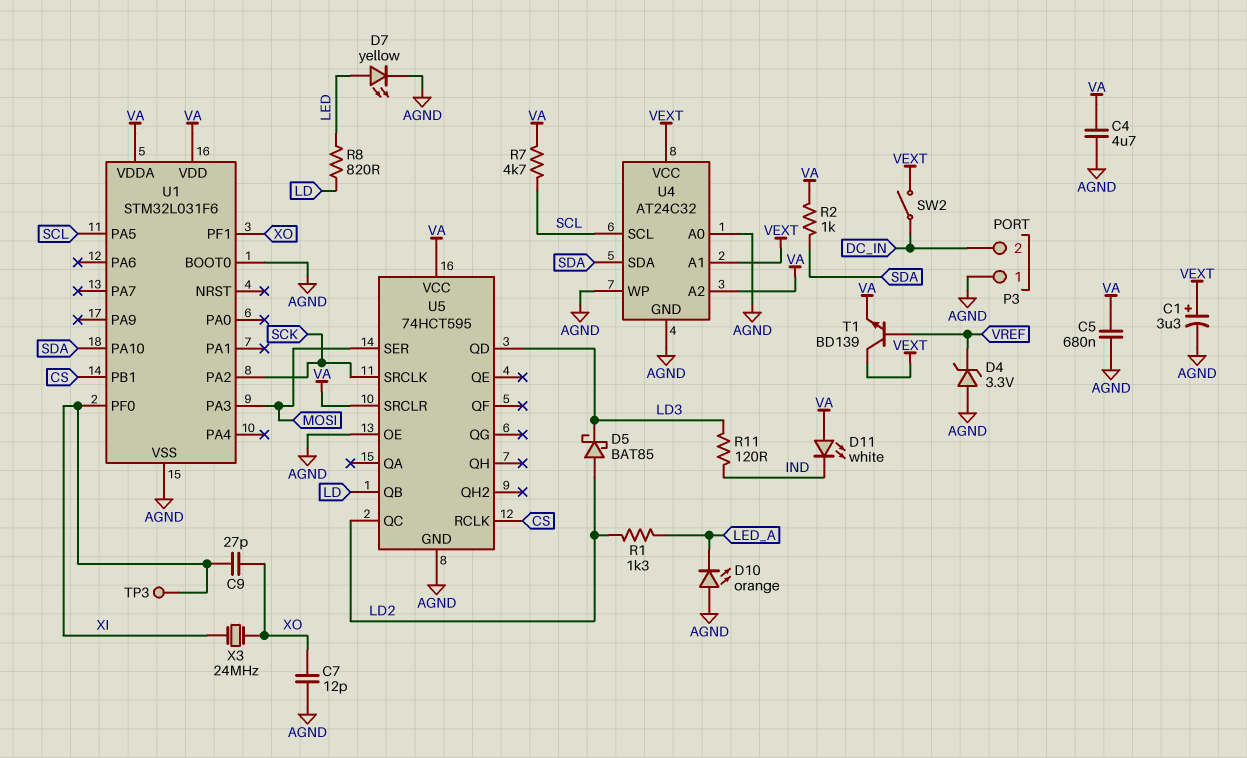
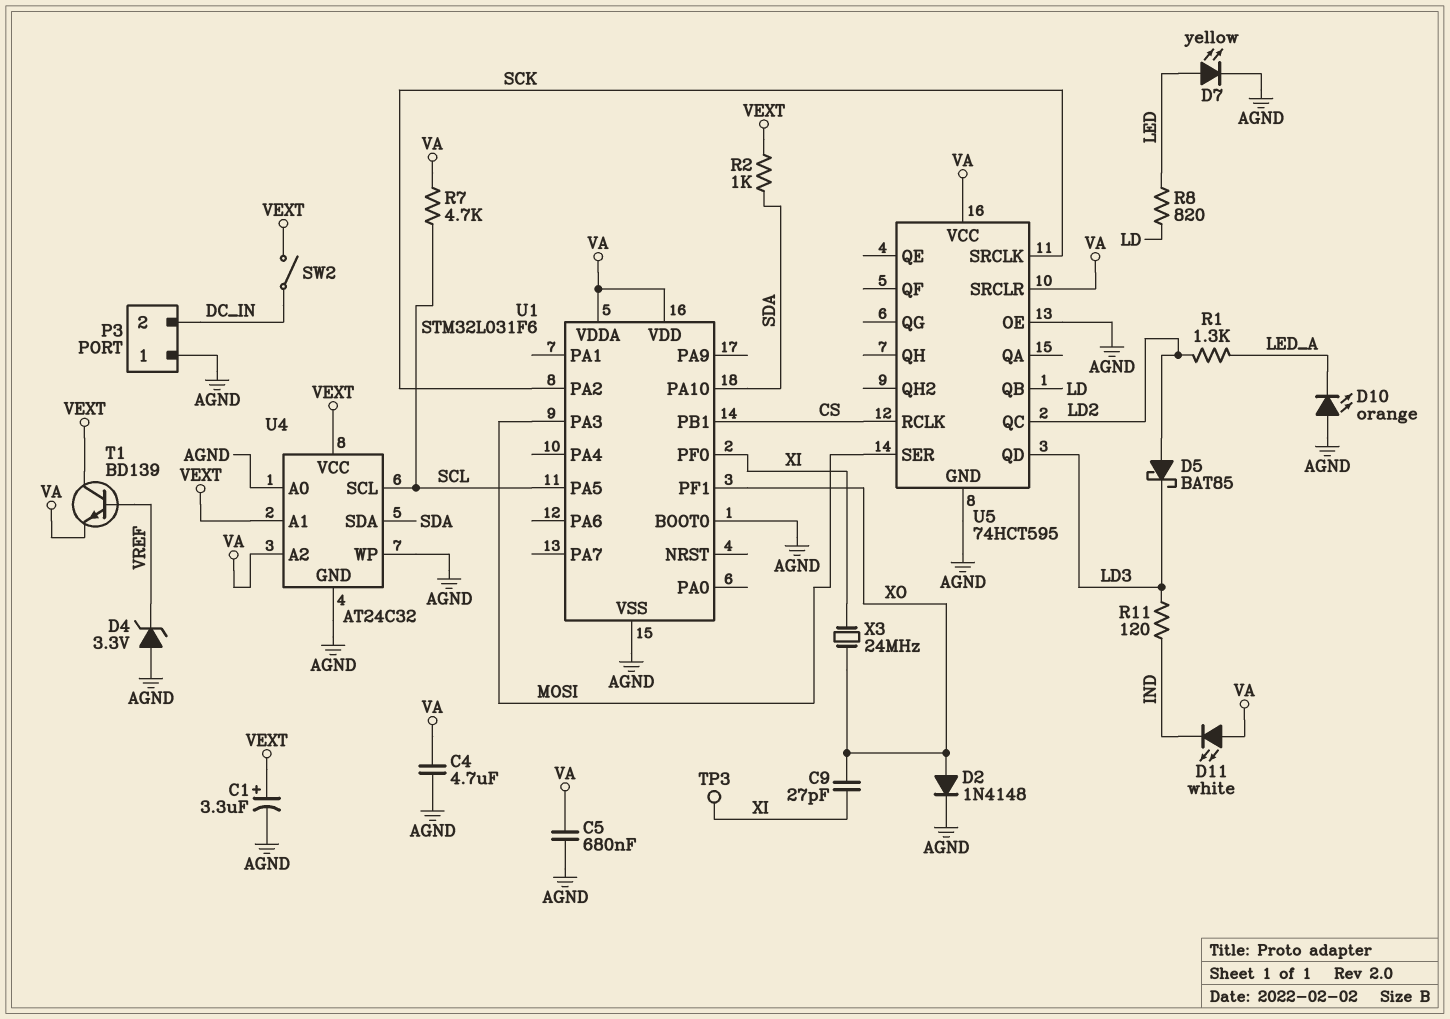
C7: 12pF (AGND, XO) -> none
D2: none -> diode 1N4148 (A XO, K AGND)
R2: 1k (SDA, VA) -> 1k (SDA, VEXT)

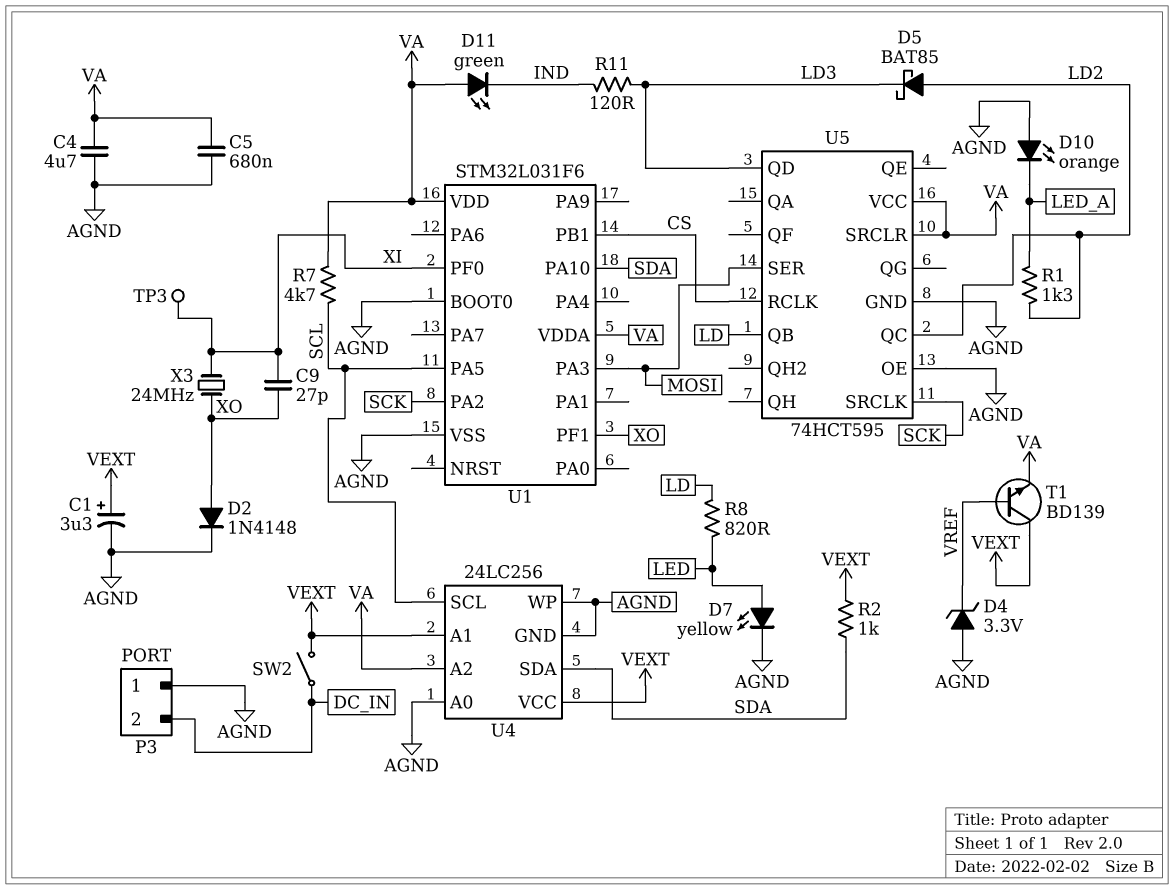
D11: LED white (A VA, K IND) -> LED green (A VA, K IND)
U4: AT24C32 -> 24LC256

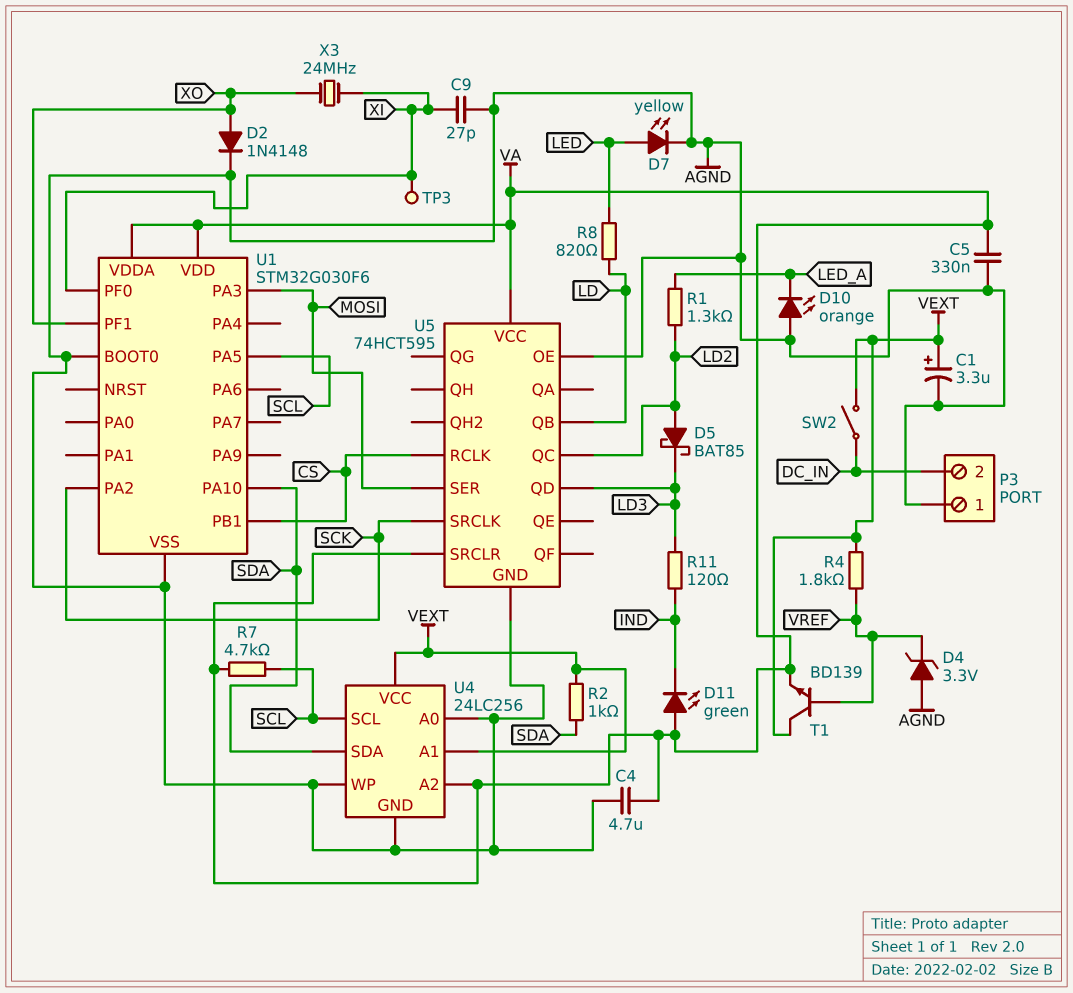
C5: 680nF (AGND, VA) -> 330nF (AGND, VA)
C9: 27pF (XI, XO) -> 27pF (AGND, XI)
R4: none -> 1.8k (VEXT, VREF)
U1: STM32L031F6 -> STM32G030F6

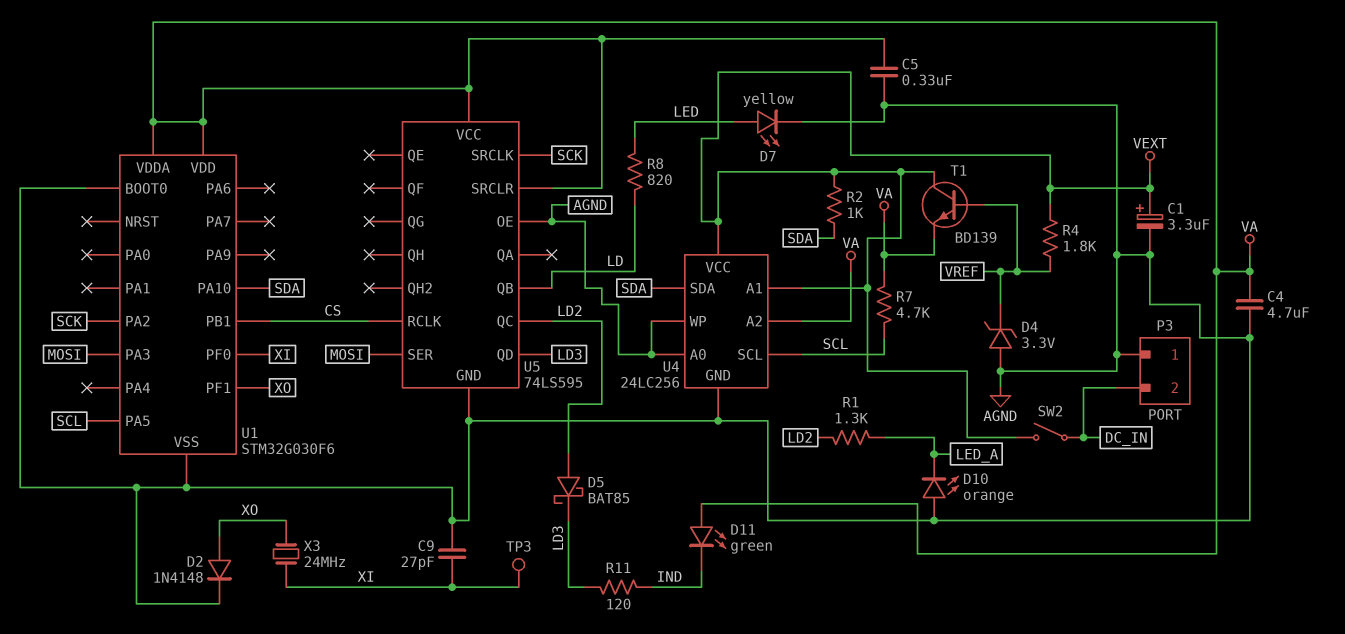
U5: 74HCT595 -> 74LS595

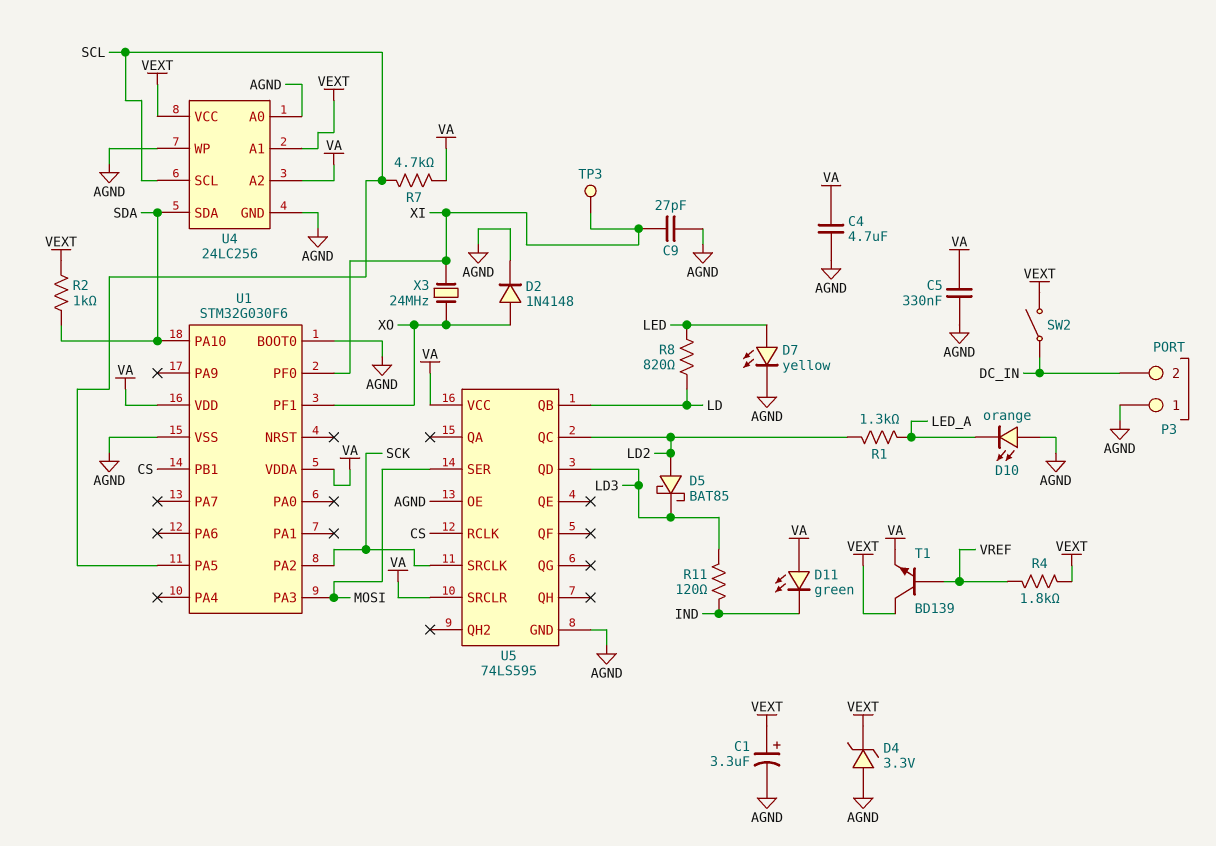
D4: zener 3.3V (A AGND, K VREF) -> zener 3.3V (A AGND, K VEXT)

